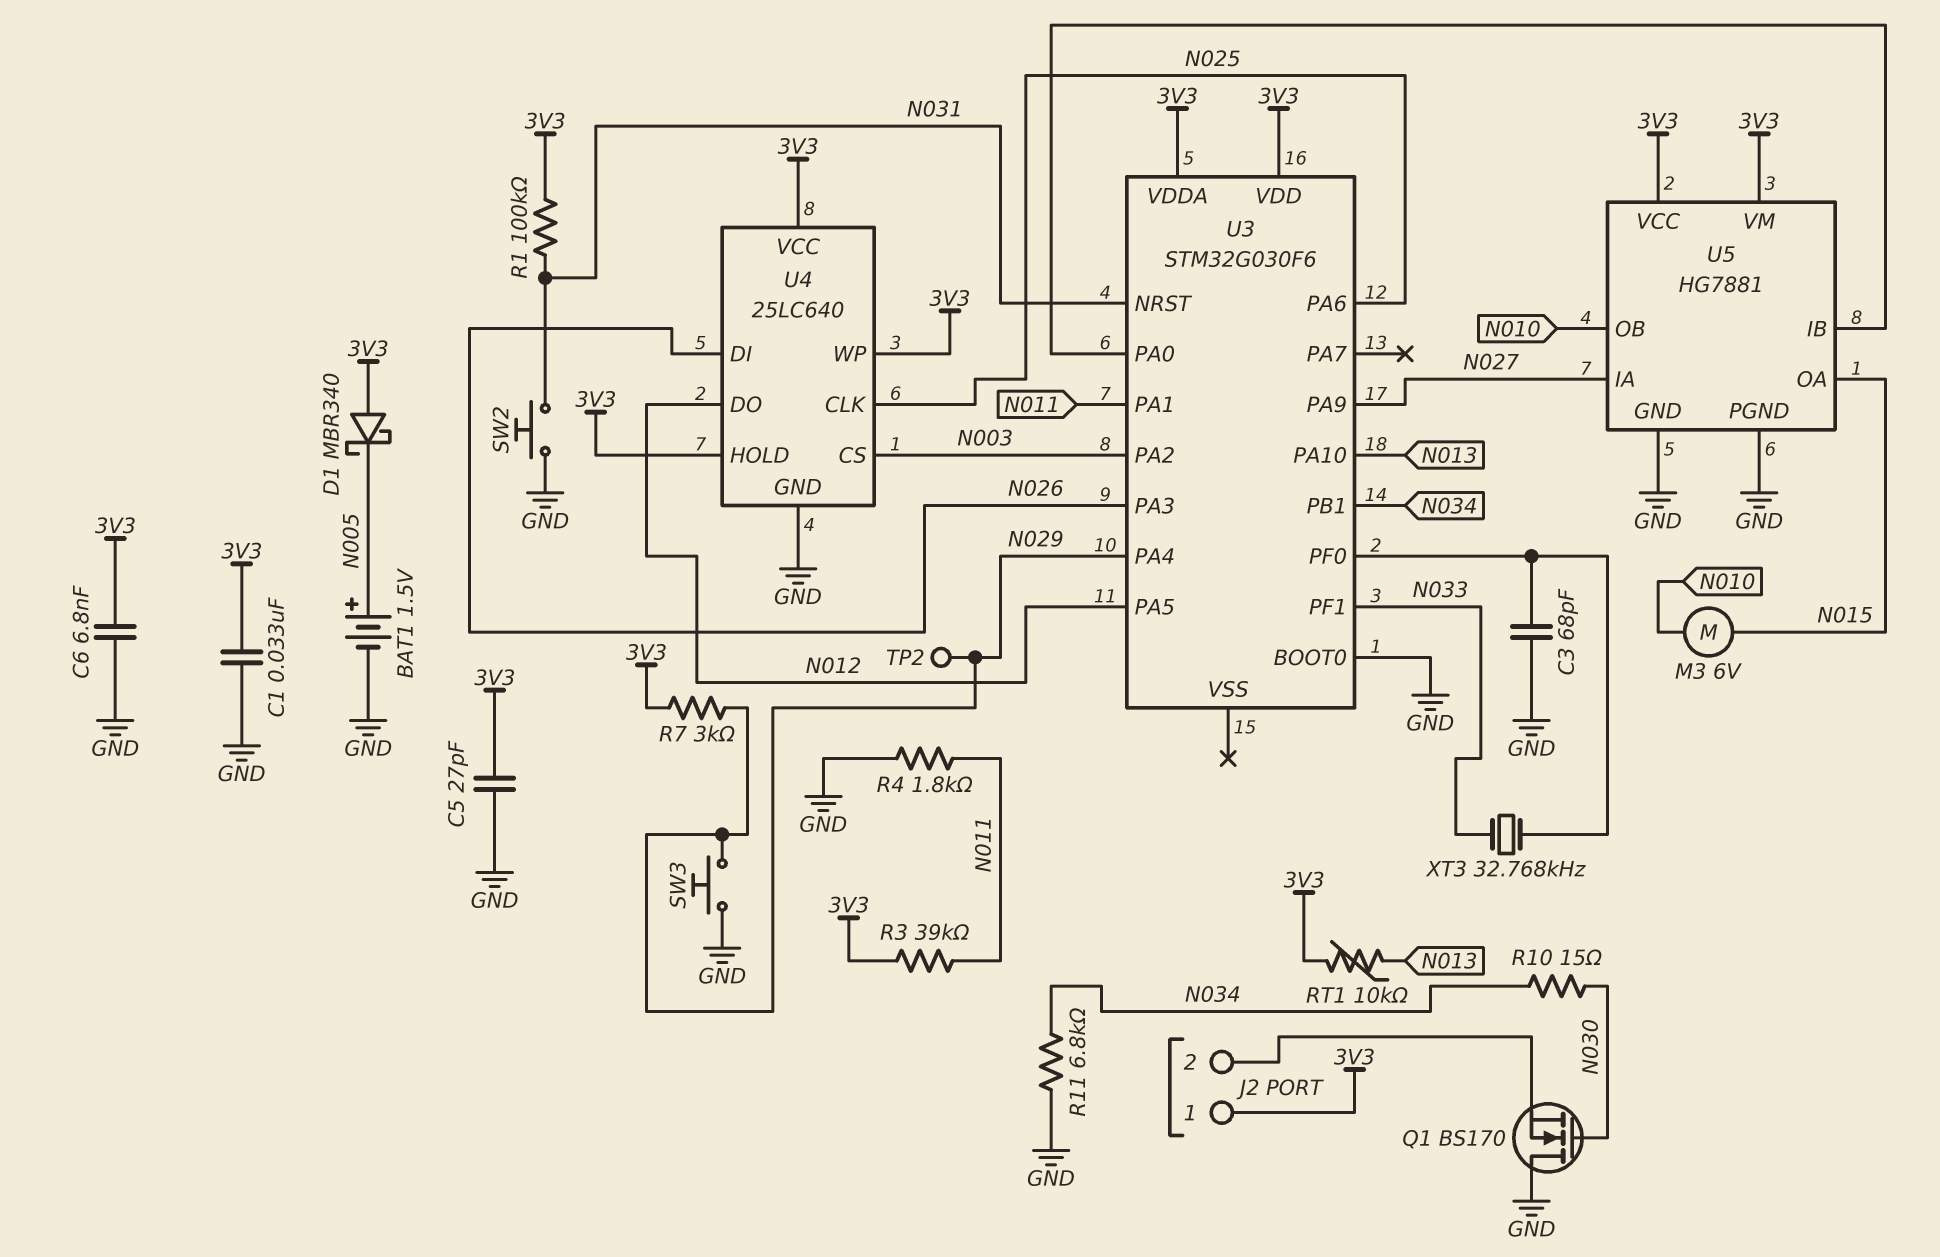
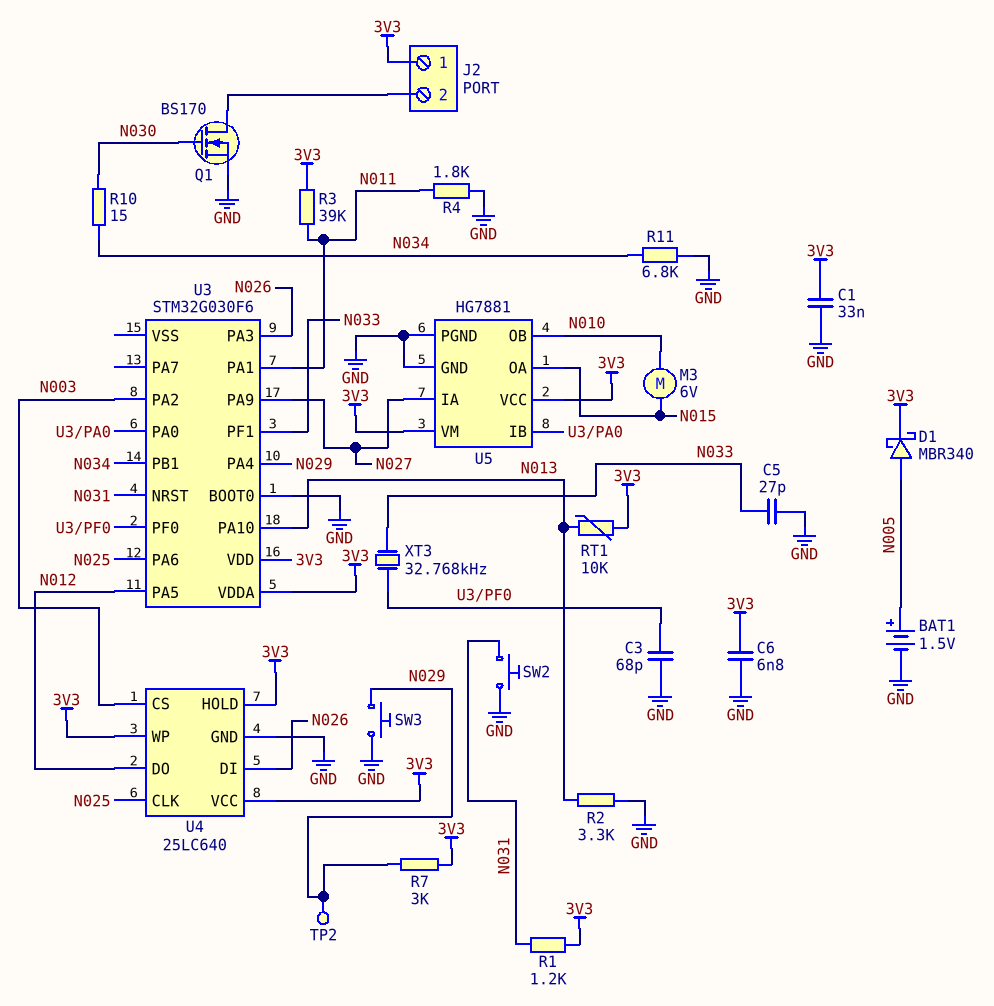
C5: 27pF (3V3, GND) -> 27pF (GND, N033)
D1: schottky MBR340 (A 3V3, K N005) -> schottky MBR340 (A N005, K 3V3)
Q1: NMOS BS170 (G N030, D GND, S J2/2) -> NMOS BS170 (G N030, D J2/2, S GND)
R1: 100k (3V3, N031) -> 1.2k (3V3, N031)
R2: none -> 3.3k (GND, N013)

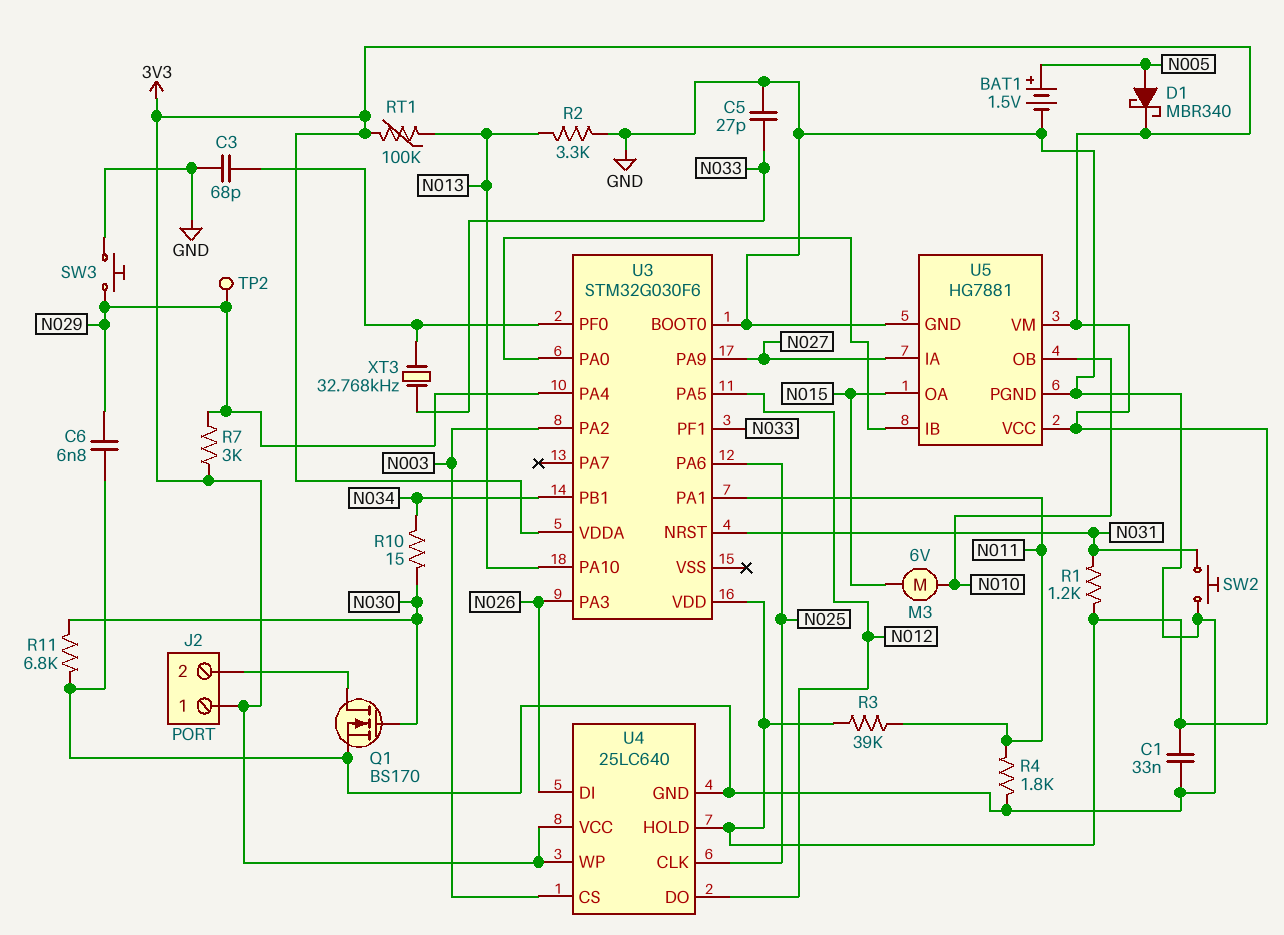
C6: 6.8nF (3V3, GND) -> 6.8nF (GND, N029)
R11: 6.8k (GND, N034) -> 6.8k (GND, N030)
RT1: 10k (3V3, N013) -> 100k (3V3, N013)

